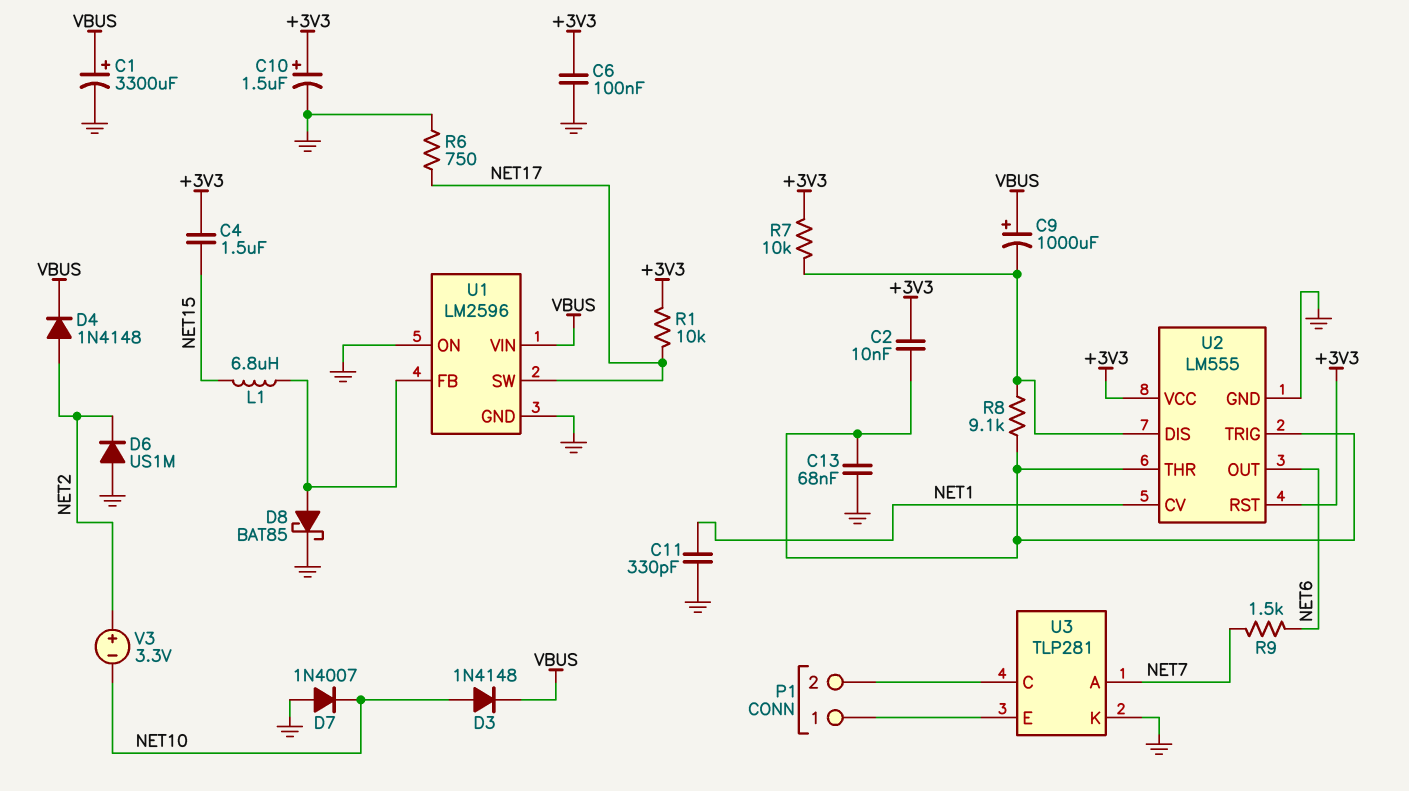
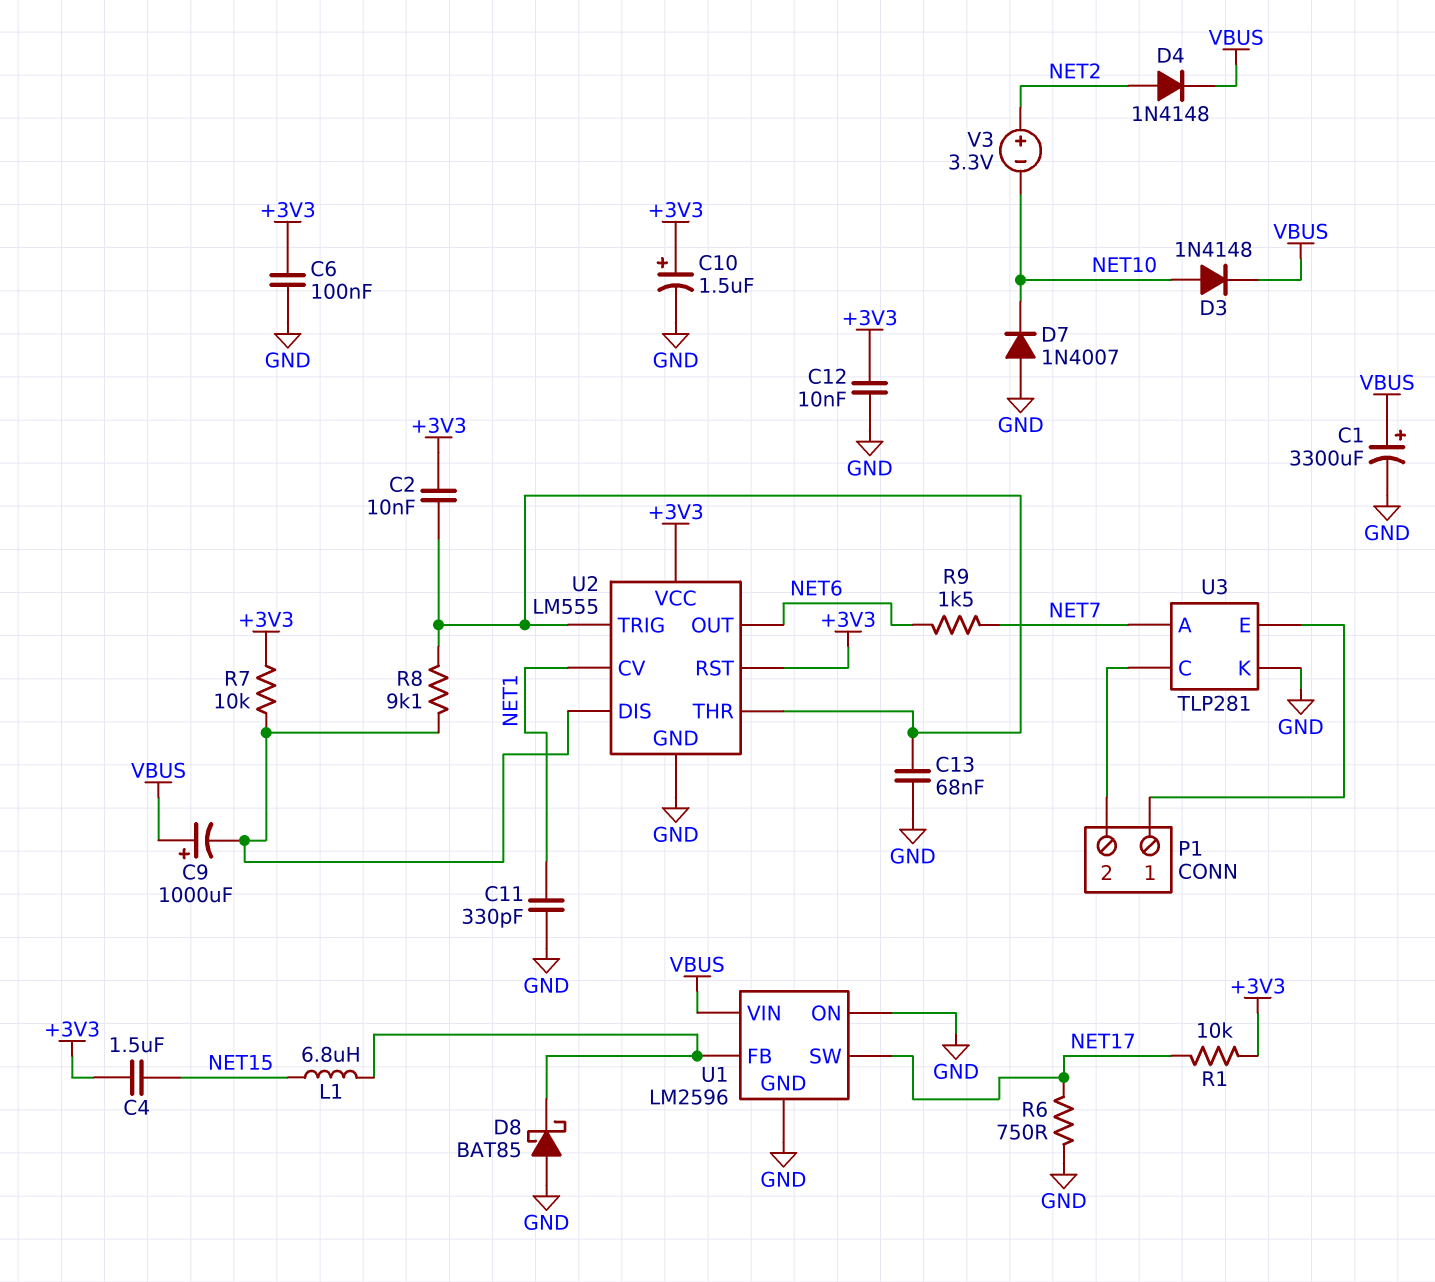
C12: none -> 10nF (+3V3, GND)
D6: diode US1M (A GND, K NET2) -> none
D8: schottky BAT85 (A U1/FB, K GND) -> schottky BAT85 (A GND, K U1/FB)

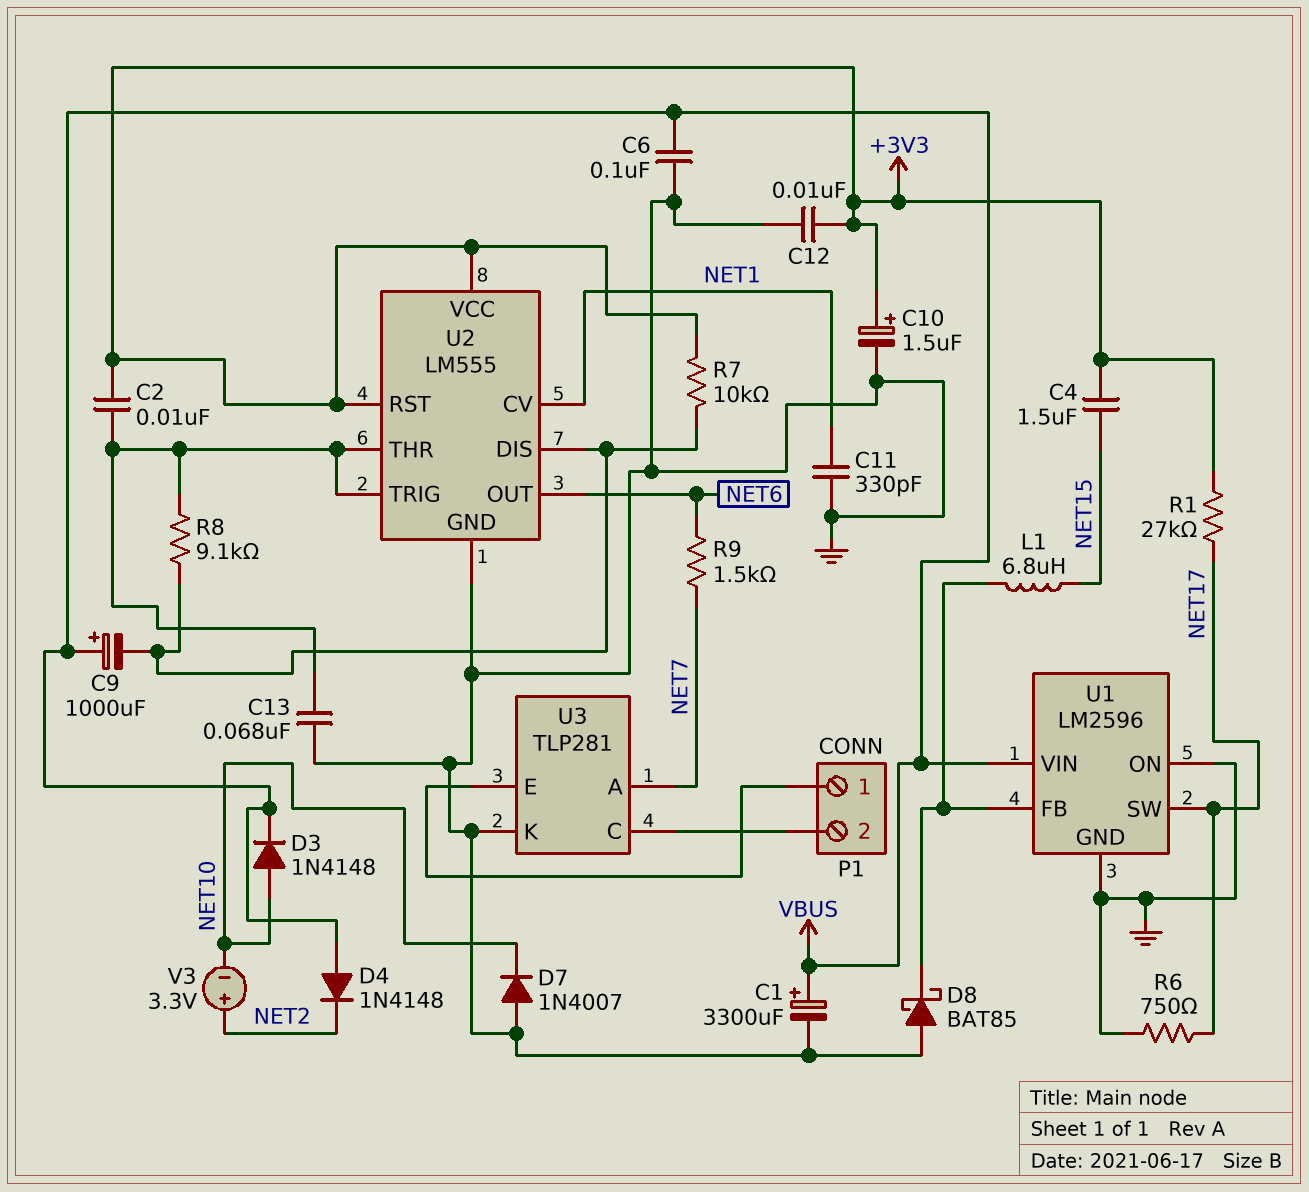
C6: 100nF (+3V3, GND) -> 100nF (GND, VBUS)
D4: diode 1N4148 (A NET2, K VBUS) -> diode 1N4148 (A VBUS, K NET2)
R1: 10k (+3V3, NET17) -> 27k (+3V3, NET17)

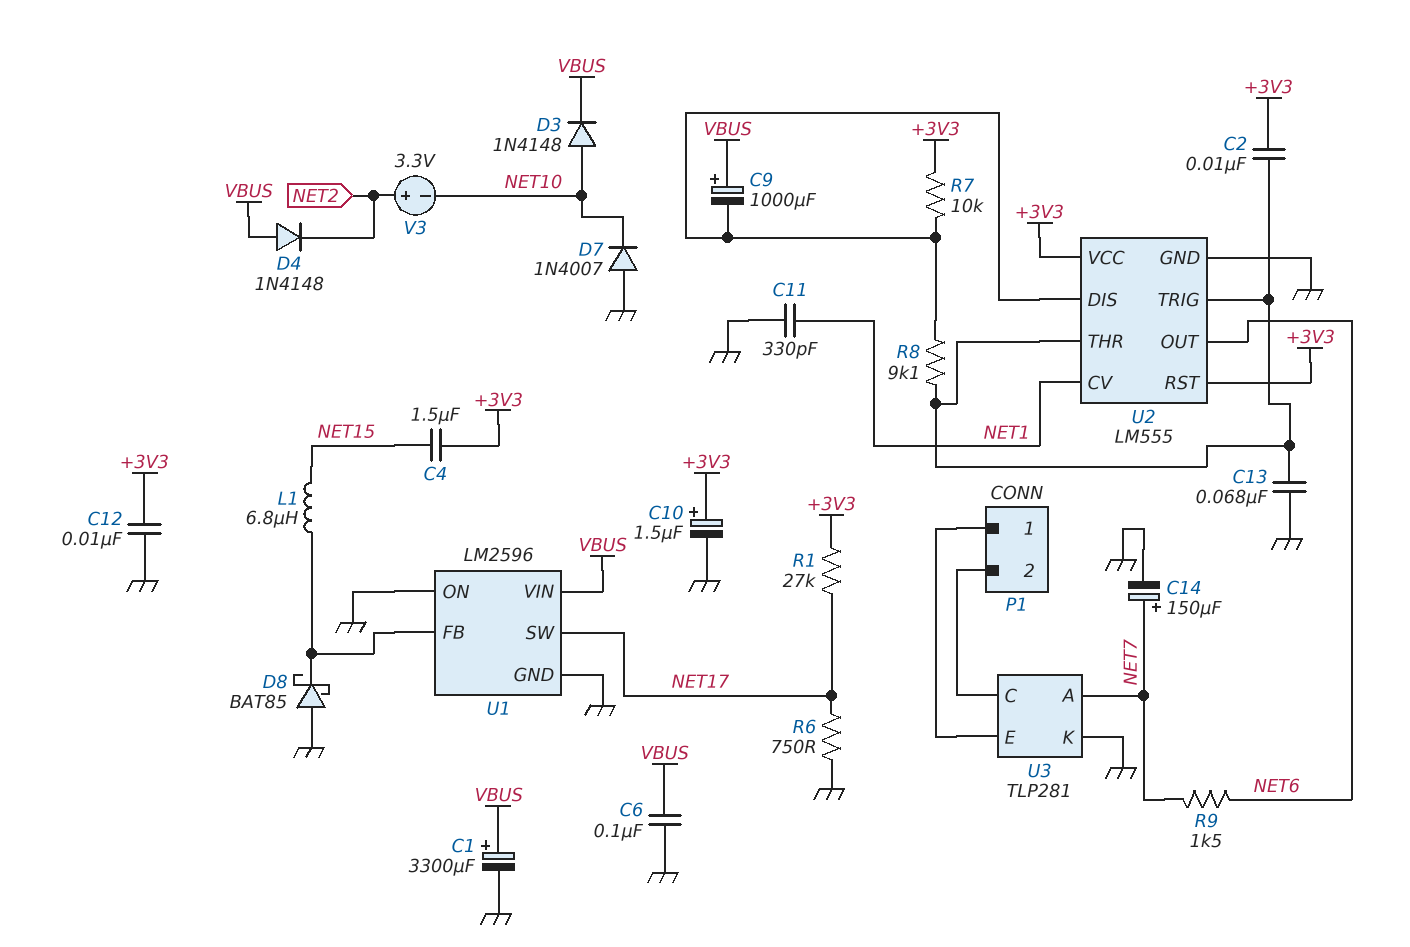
C14: none -> 150uF (plus NET7, minus GND)

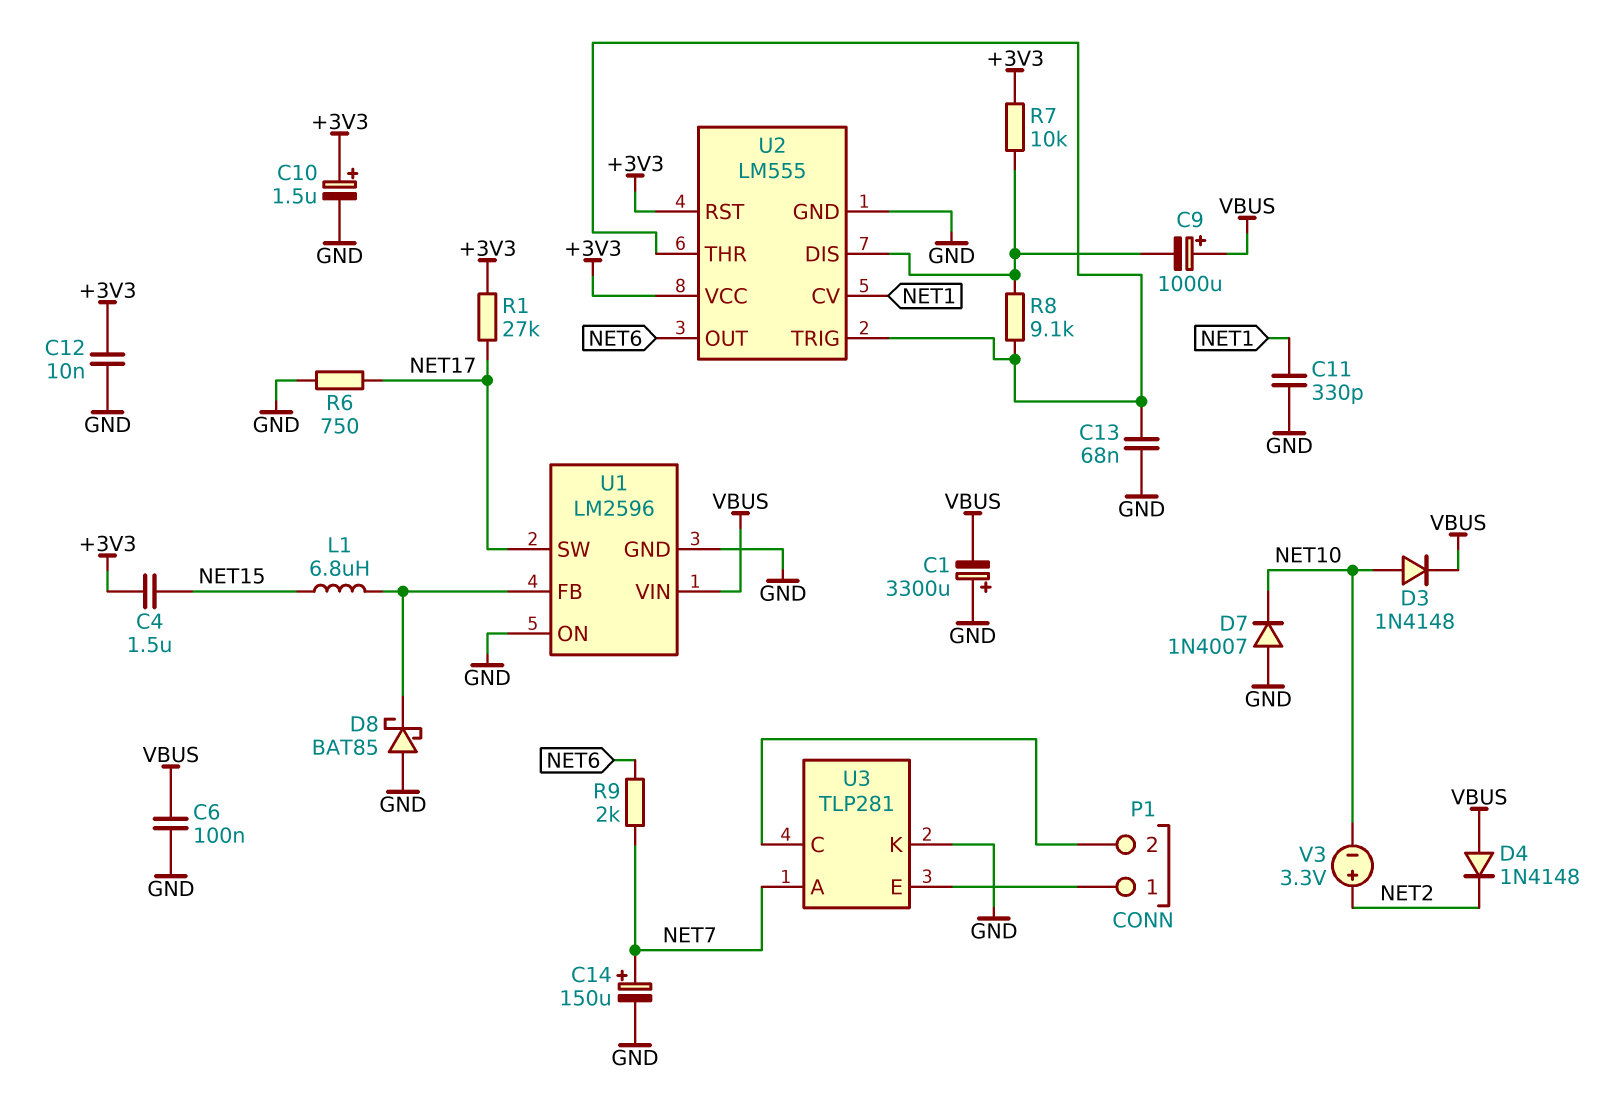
C1: 3300uF (plus VBUS, minus GND) -> 3300uF (plus GND, minus VBUS)
C2: 10nF (+3V3, U2/THR) -> none
R9: 1.5k (NET6, NET7) -> 2k (NET6, NET7)

